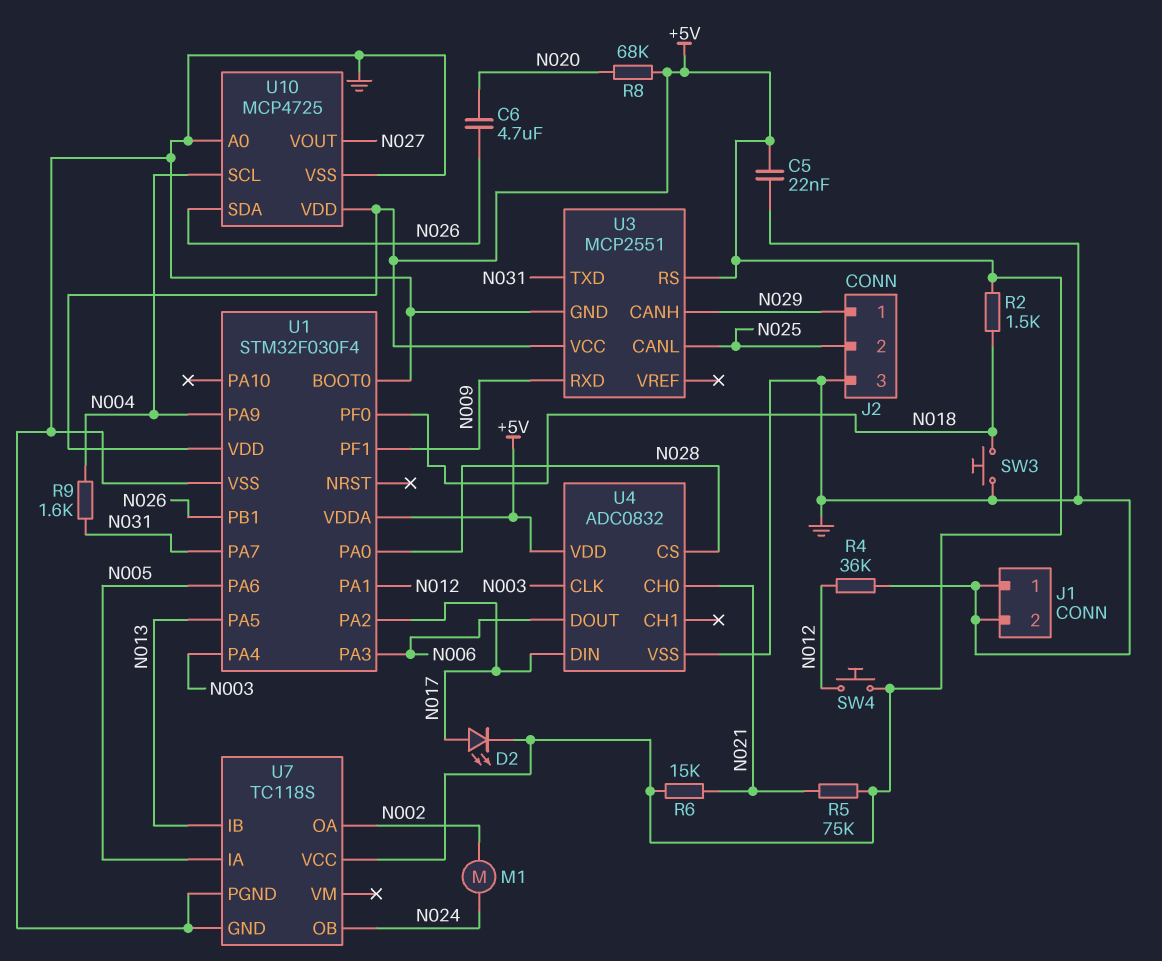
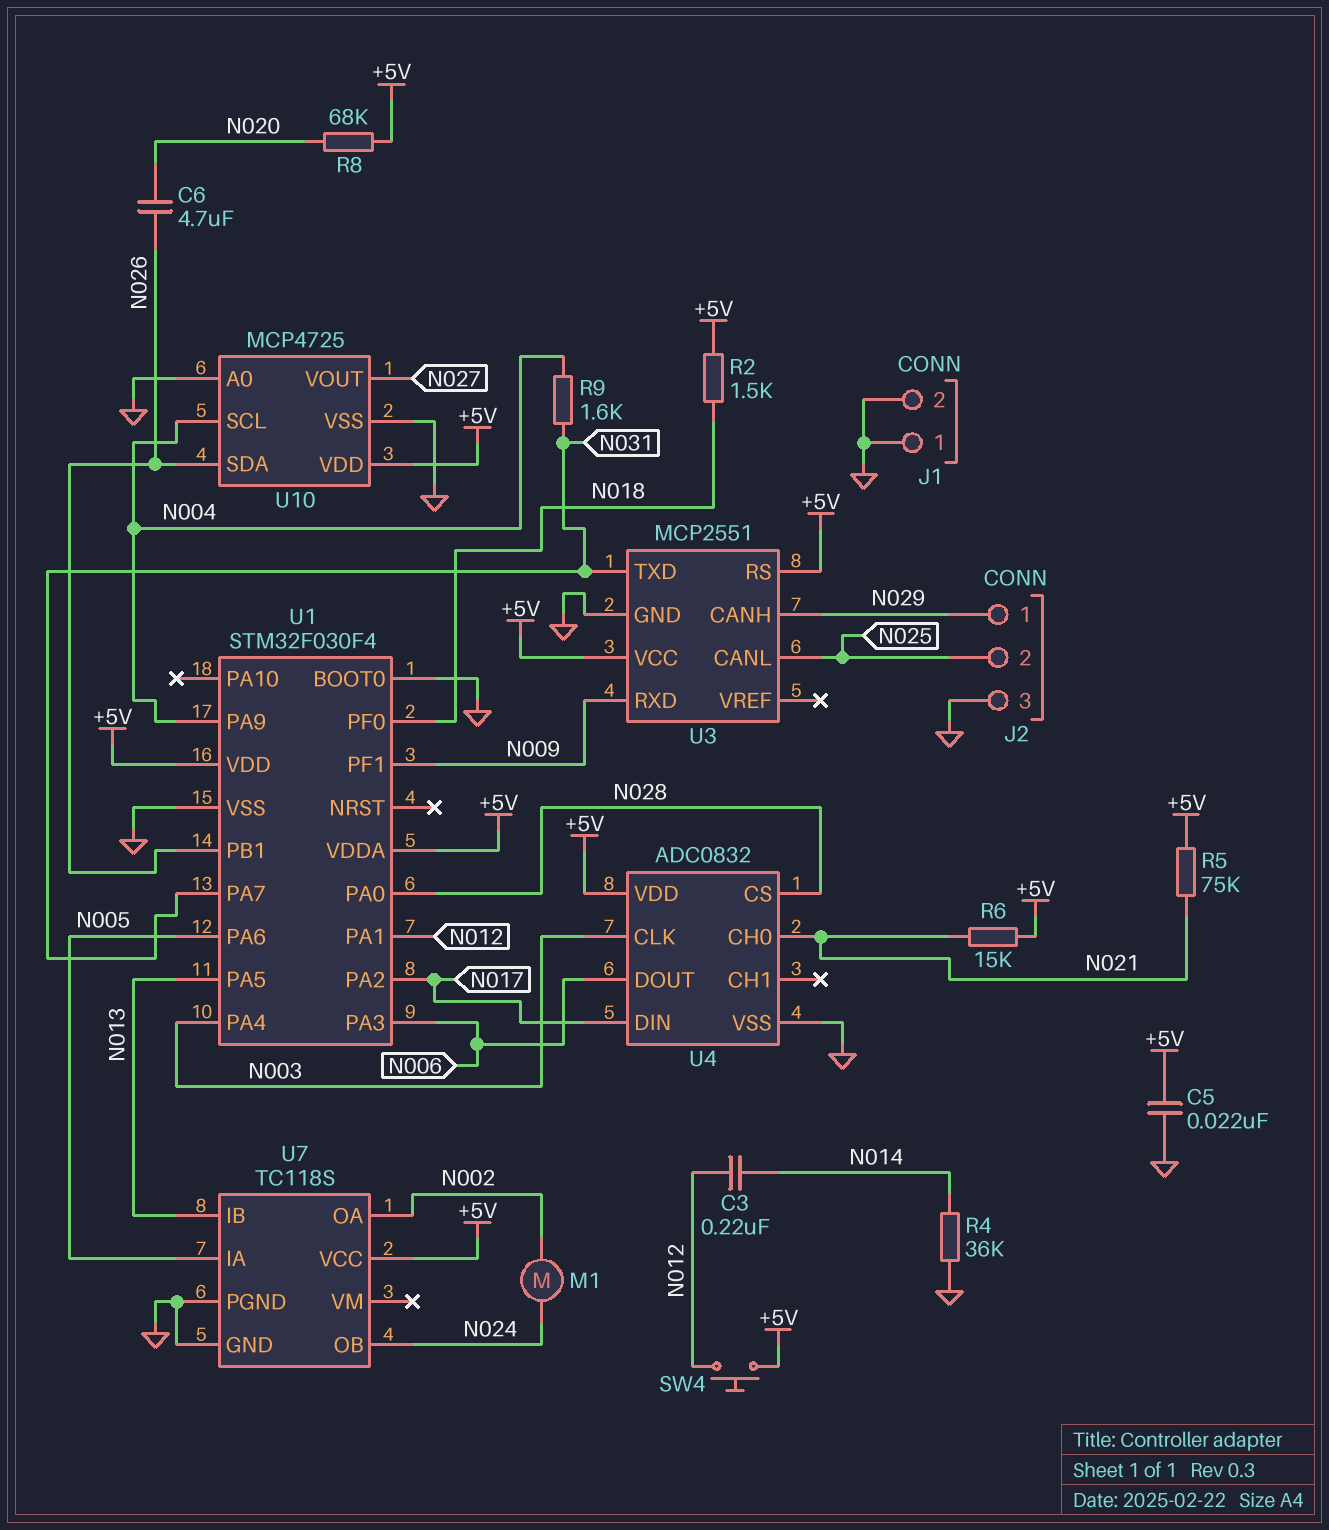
C3: none -> 220nF (N012, N014)
D2: LED (A N017, K +5V) -> none
R4: 36k (GND, N012) -> 36k (GND, N014)
SW3: button (GND, N018) -> none

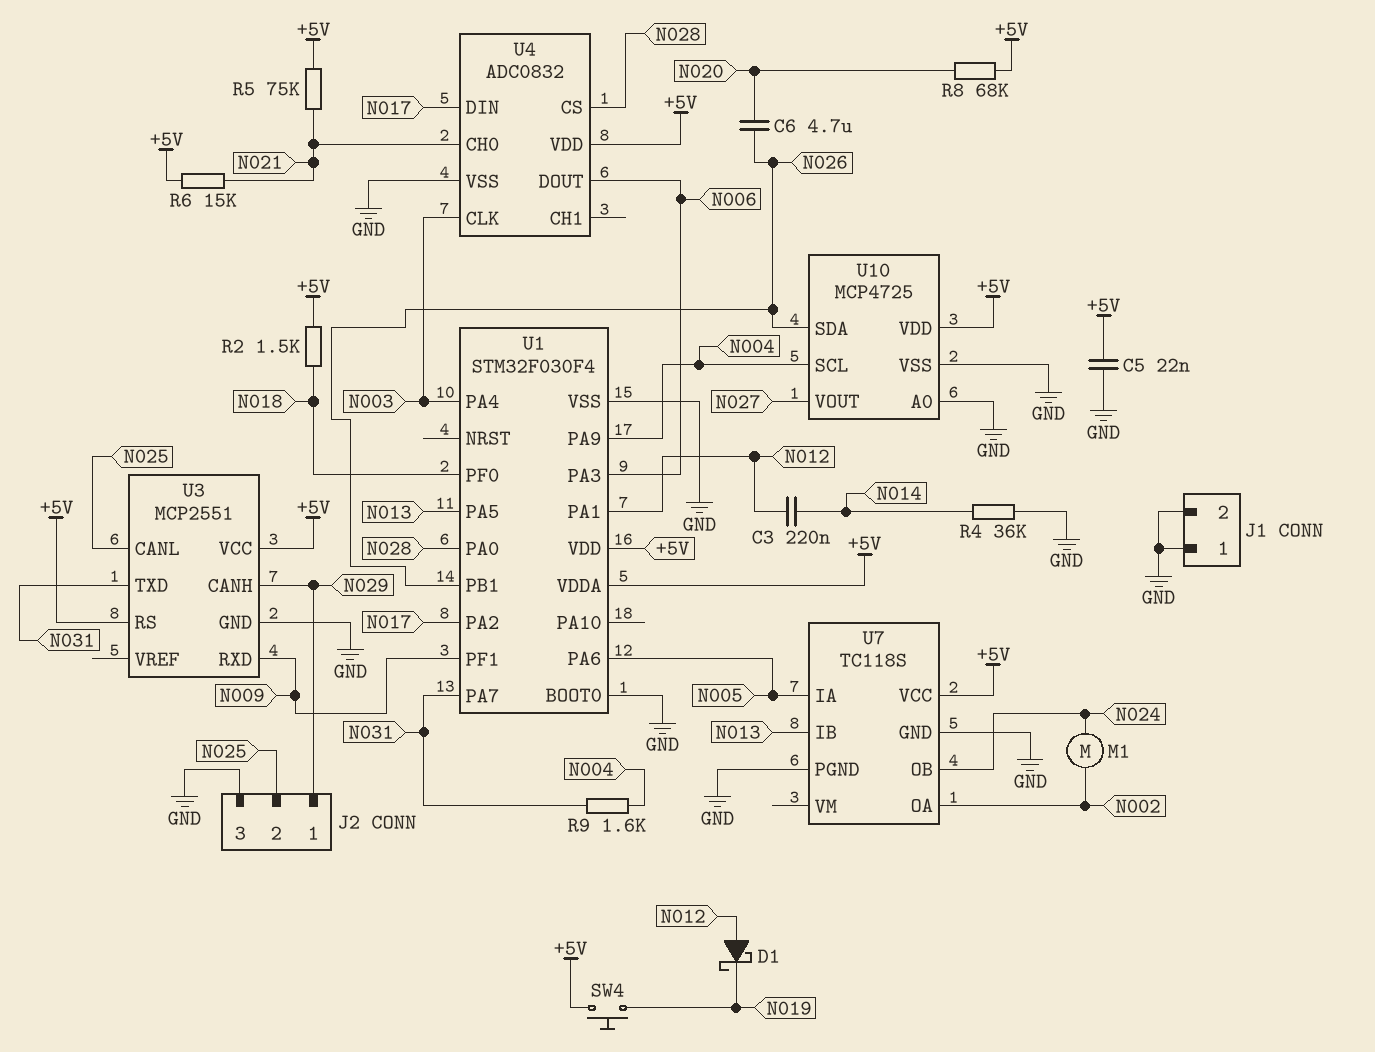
D1: none -> schottky (A N012, K N019)
SW4: button (+5V, N012) -> button (+5V, N019)

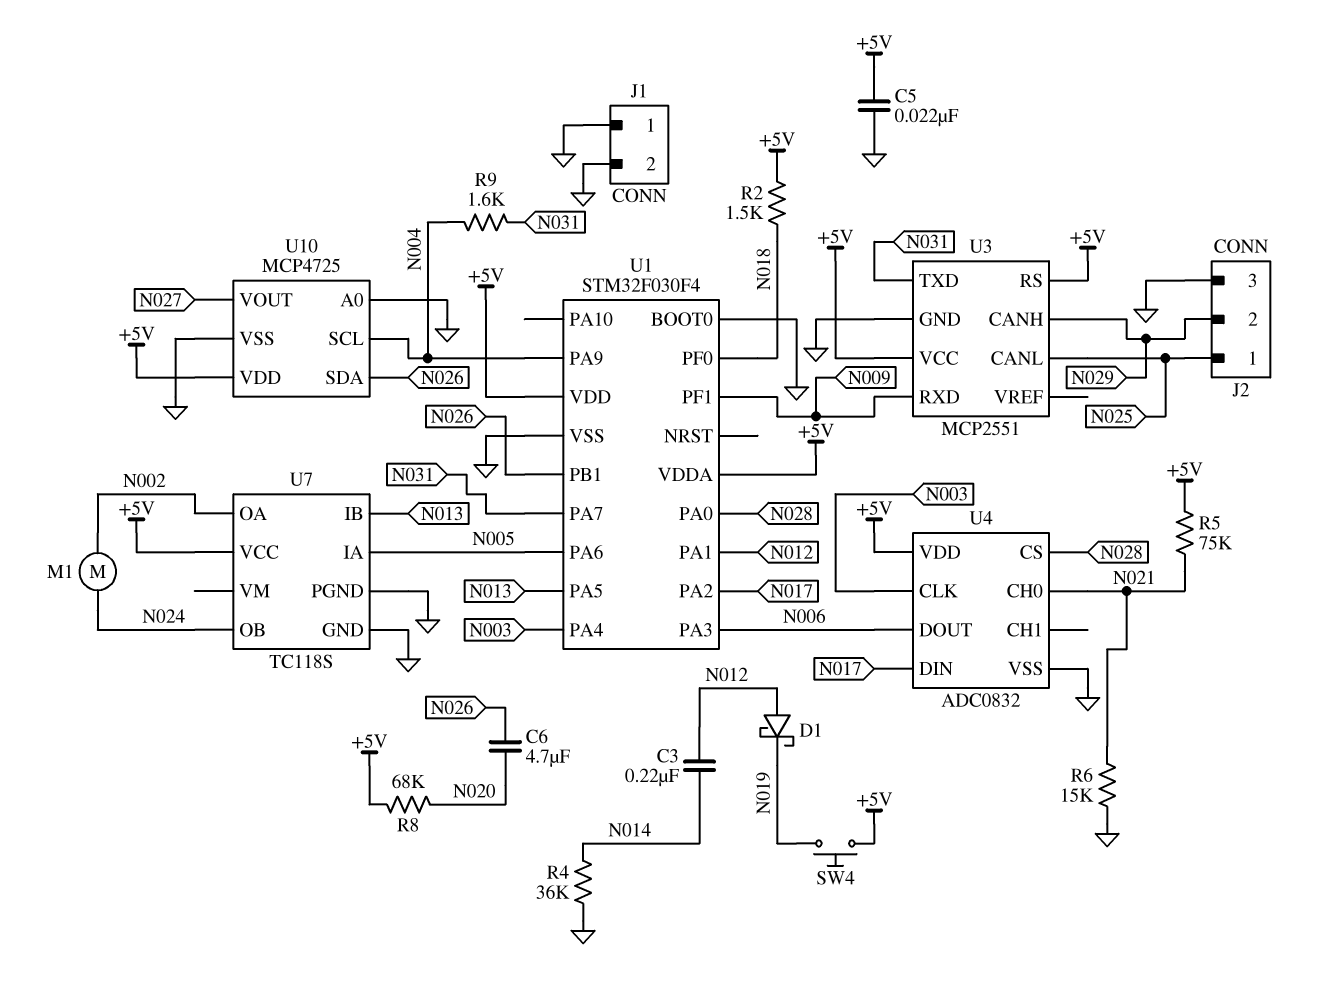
J2 pin 1: N029 -> N025
J2 pin 2: N025 -> N029
R6: 15k (+5V, N021) -> 15k (GND, N021)

